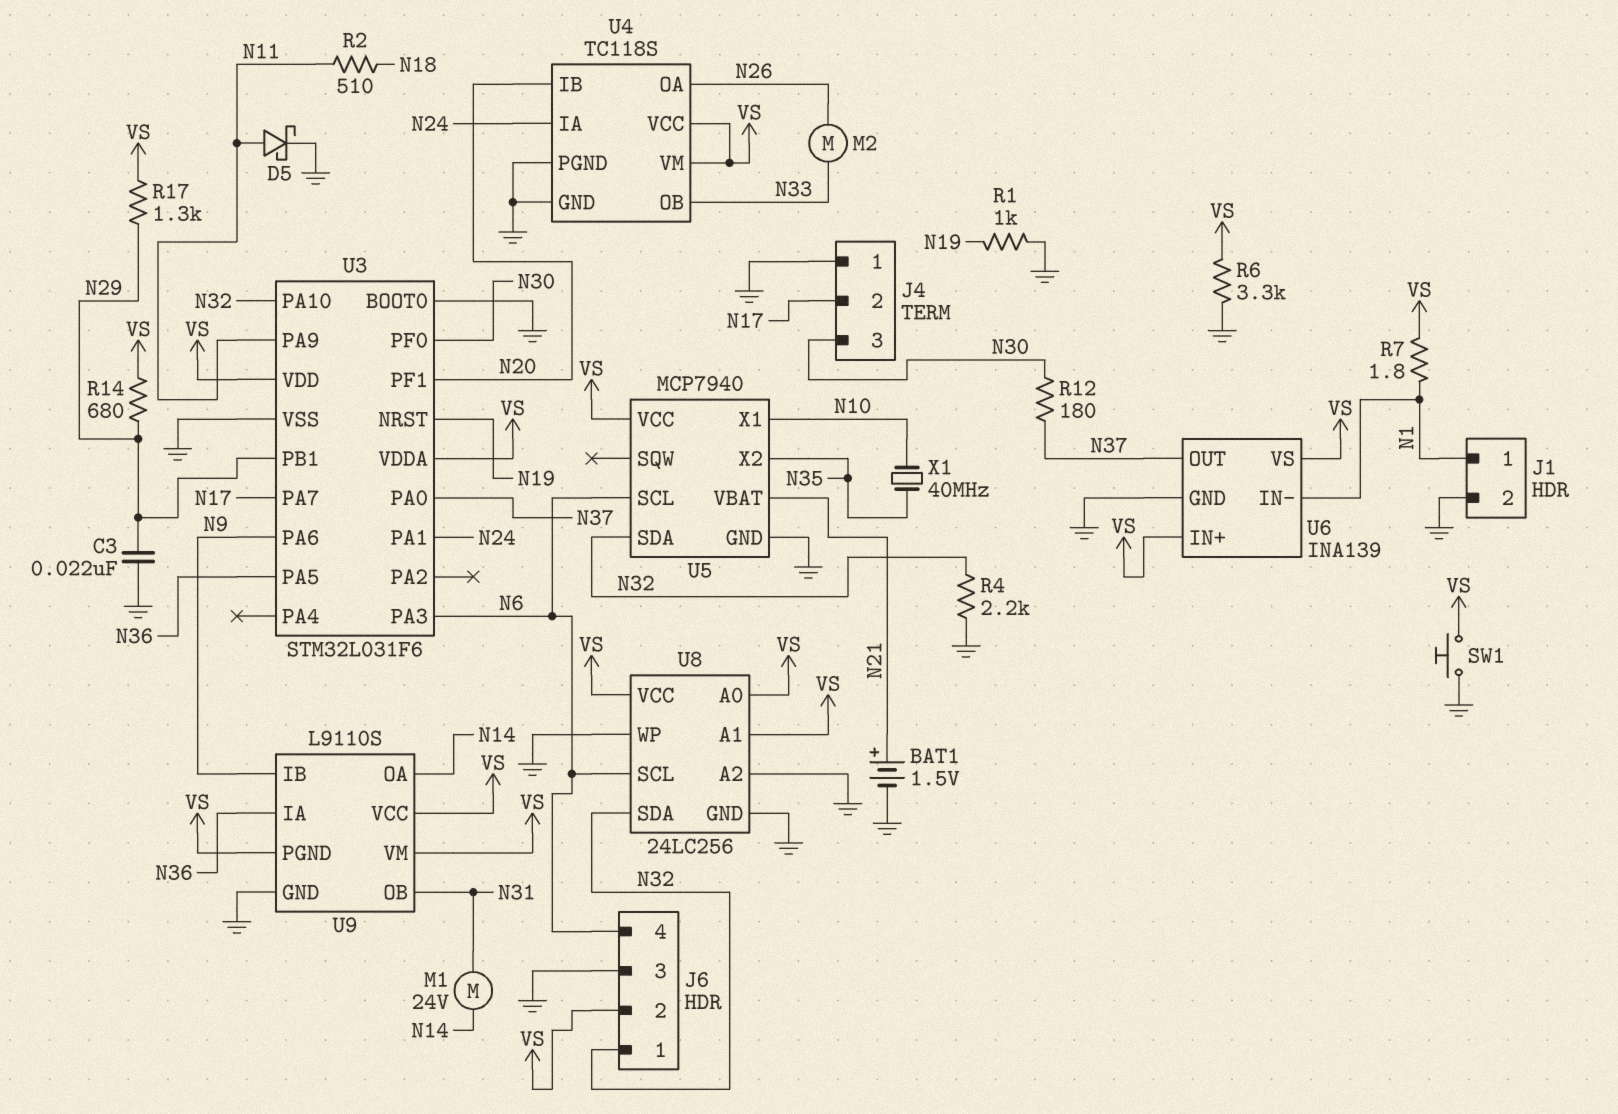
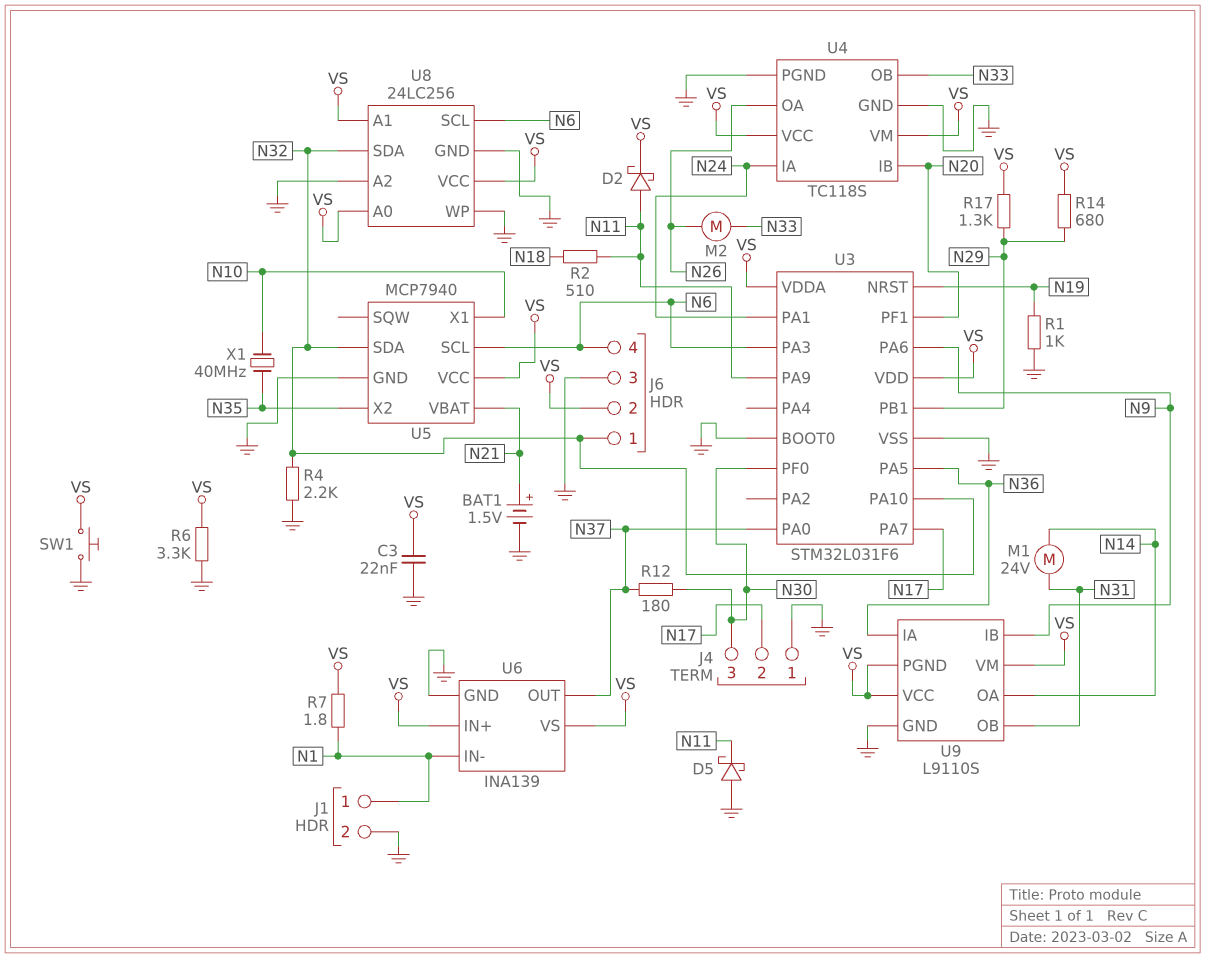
C3: 22nF (GND, N29) -> 22nF (GND, VS)
D2: none -> schottky (A N11, K VS)
D5: schottky (A N11, K GND) -> schottky (A GND, K N11)

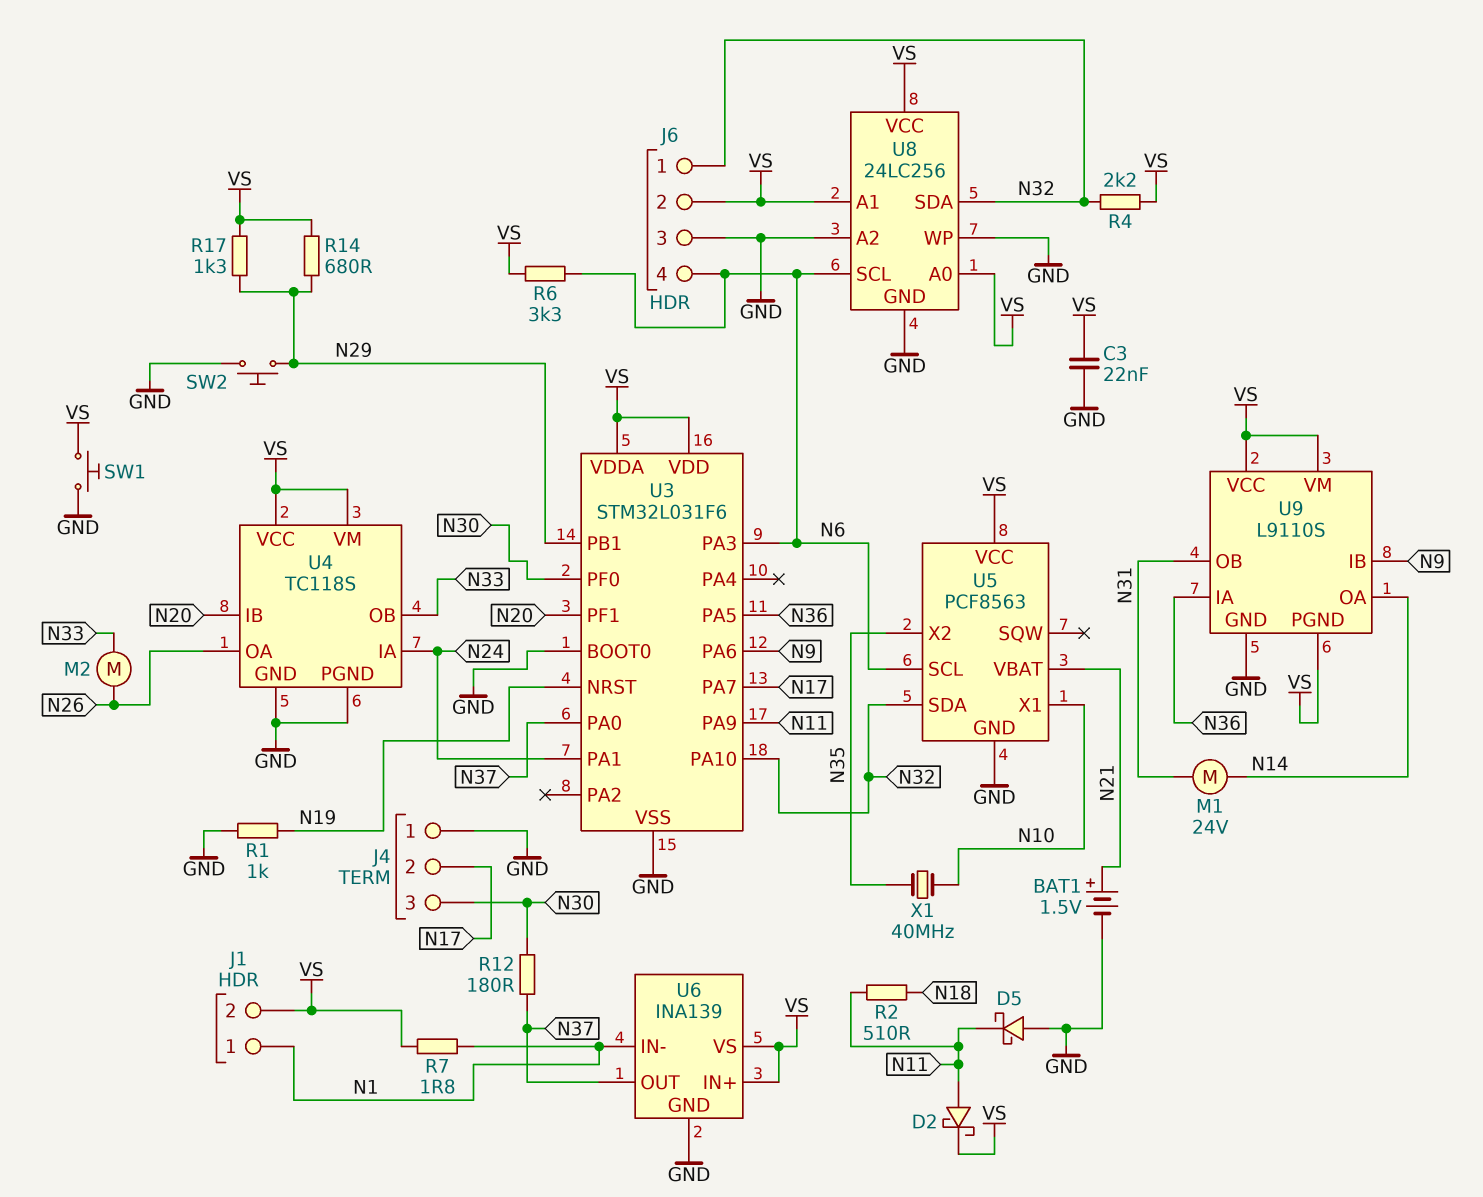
J1 pin 2: GND -> VS
R4: 2.2k (GND, N32) -> 2.2k (N32, VS)
R6: 3.3k (GND, VS) -> 3.3k (N6, VS)
SW2: none -> button (GND, N29)
U5: MCP7940 -> PCF8563

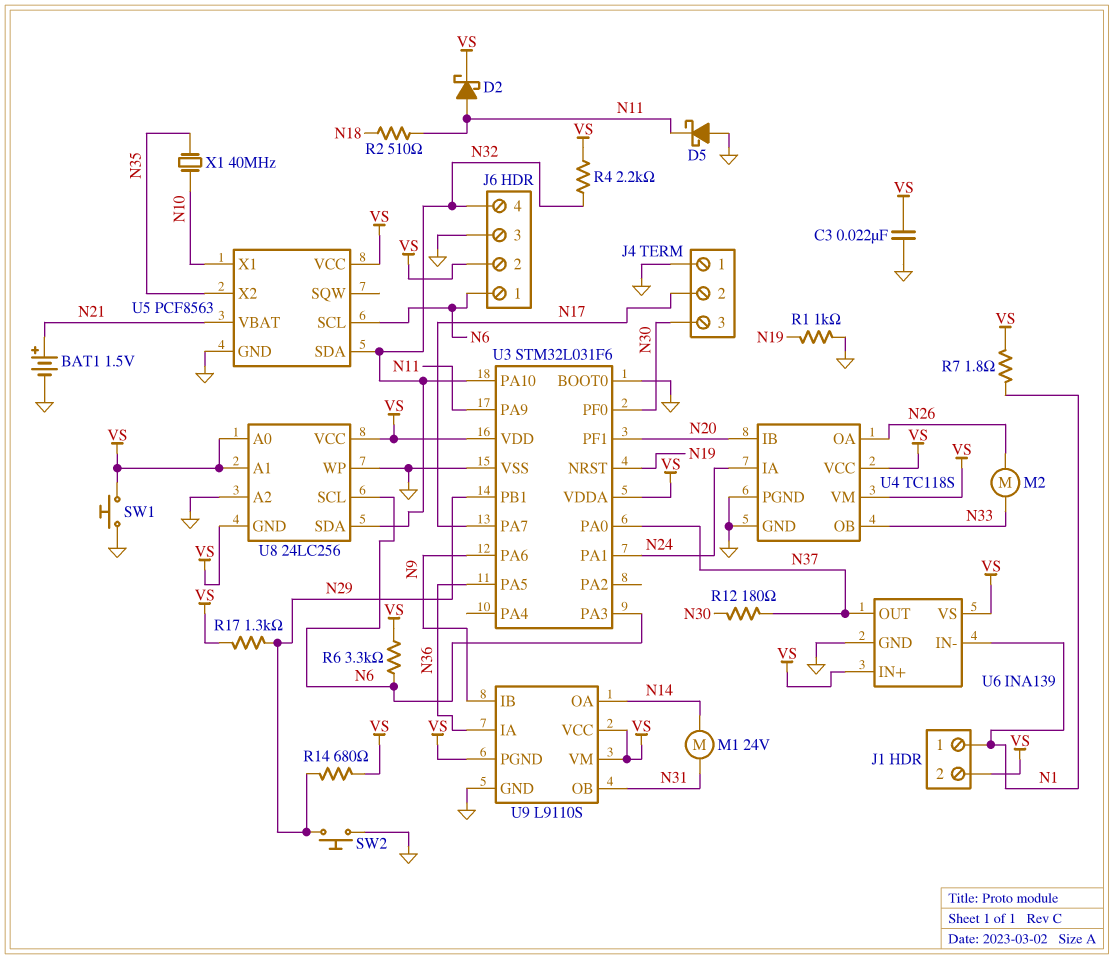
J6 pin 1: N32 -> N6
J6 pin 4: N6 -> N32
U8 pin GND: GND -> VS

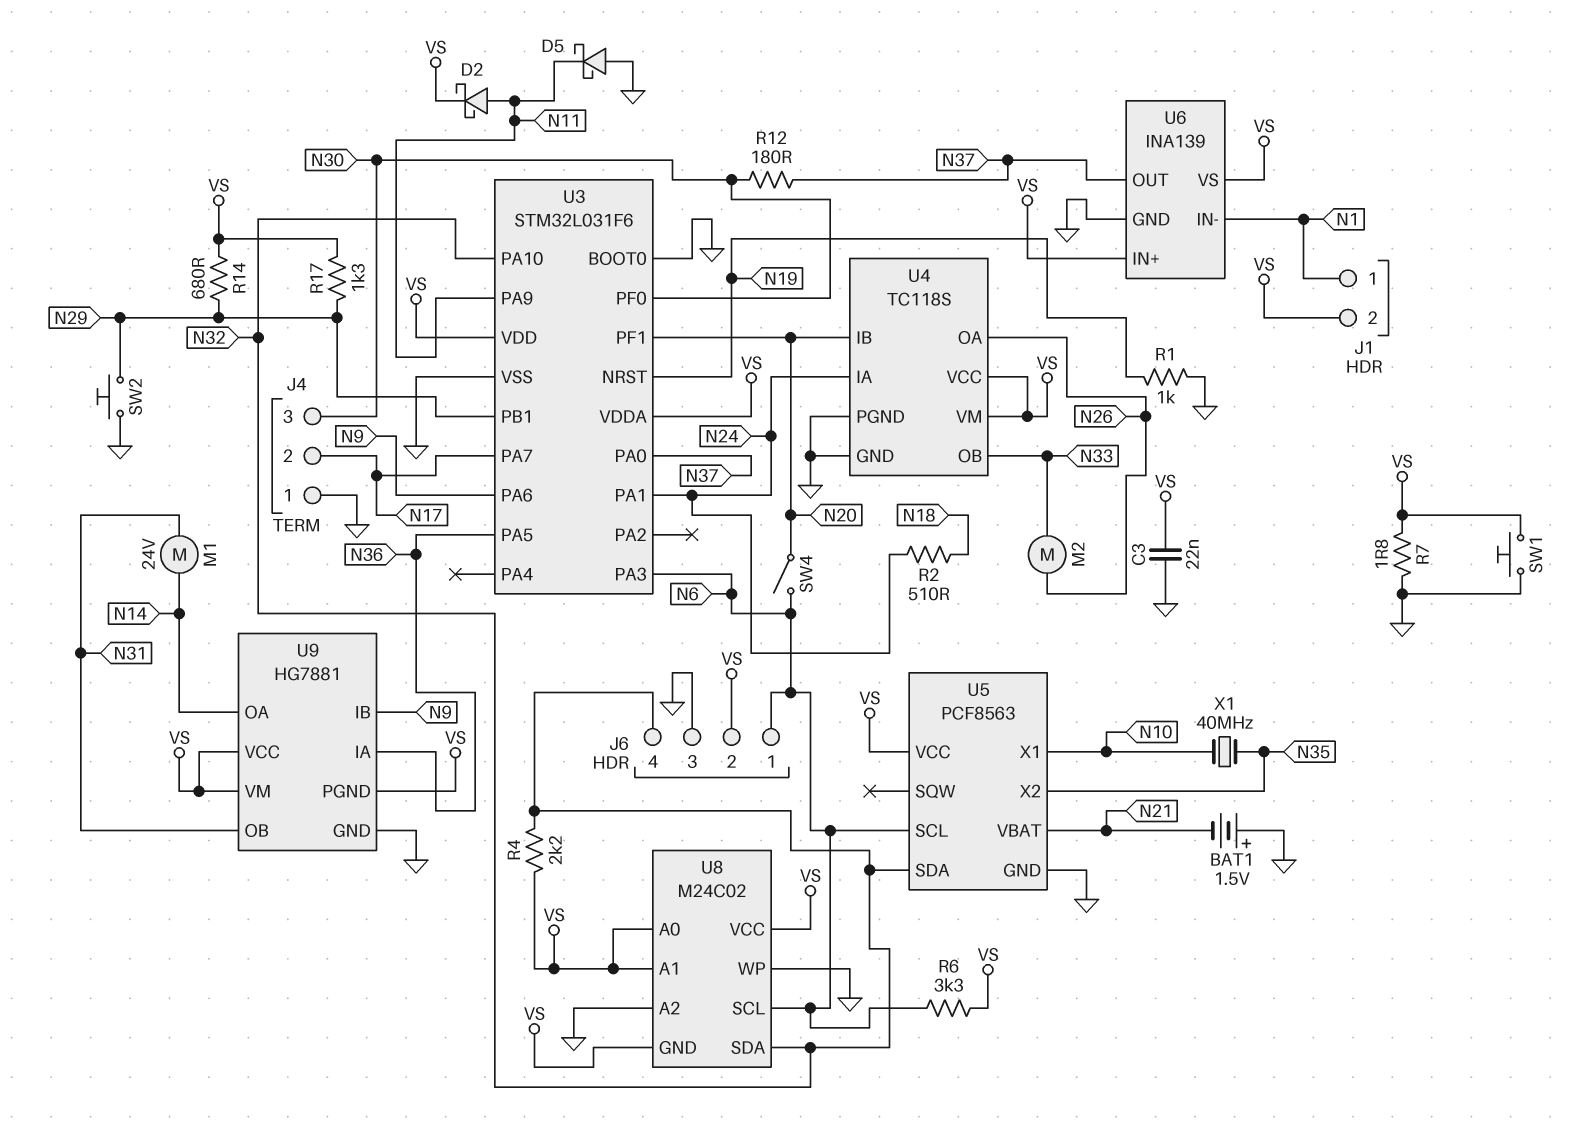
BAT1: 1.5V (plus N21, minus GND) -> 1.5V (plus GND, minus N21)
R2: 510 (N11, N18) -> 510 (N18, N24)
R7: 1.8 (N1, VS) -> 1.8 (GND, VS)
SW4: none -> switch (N6, N20)
U8: 24LC256 -> M24C02
U9: L9110S -> HG7881

